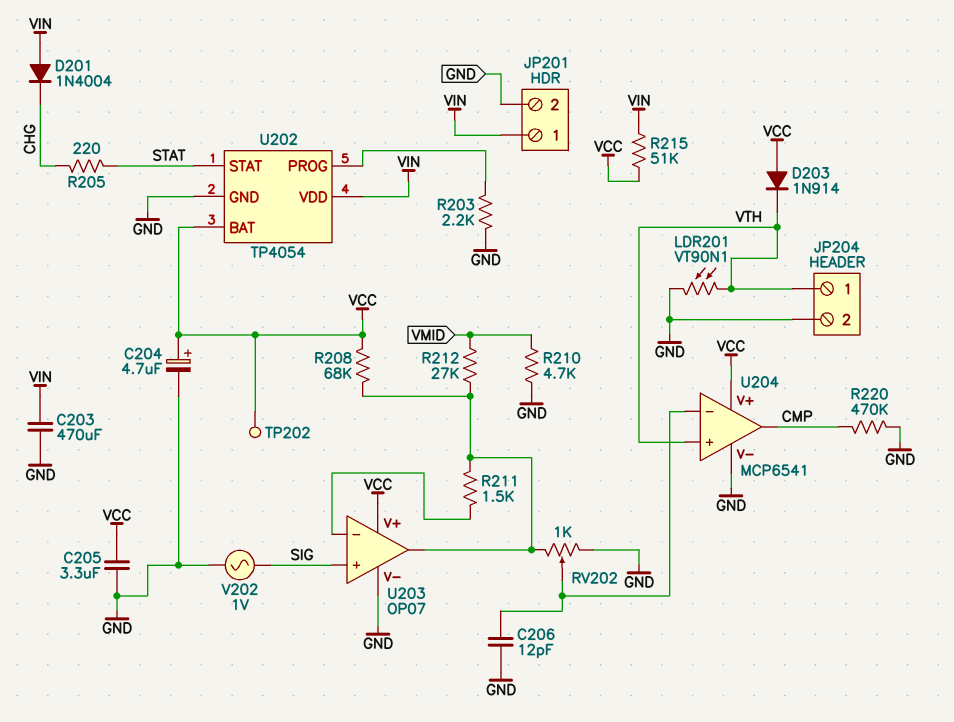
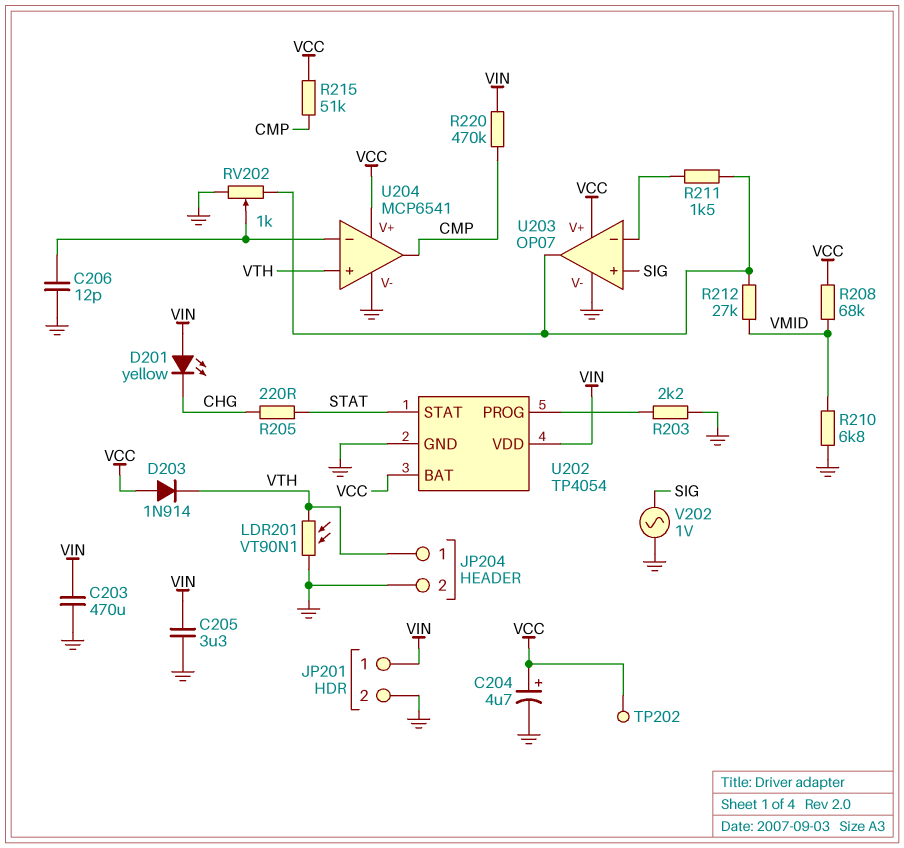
C205: 3.3uF (GND, VCC) -> 3.3uF (GND, VIN)
D201: diode 1N4004 (A VIN, K CHG) -> LED yellow (A VIN, K CHG)
R208: 68k (U203/out, VCC) -> 68k (VCC, VMID)
R210: 4.7k (GND, VMID) -> 6.8k (GND, VMID)
R215: 51k (VCC, VIN) -> 51k (CMP, VCC)
R220: 470k (CMP, GND) -> 470k (CMP, VIN)

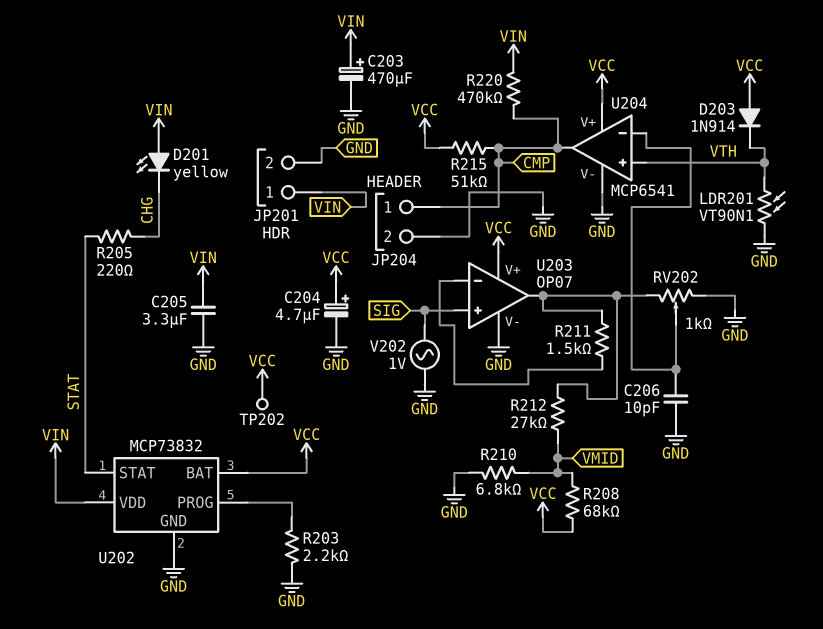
C203: 470uF (GND, VIN) -> 470uF (plus VIN, minus GND)
C206: 12pF (GND, U204/in-) -> 10pF (GND, U204/in-)
JP204 pin 1: VTH -> CMP
U202: TP4054 -> MCP73832

